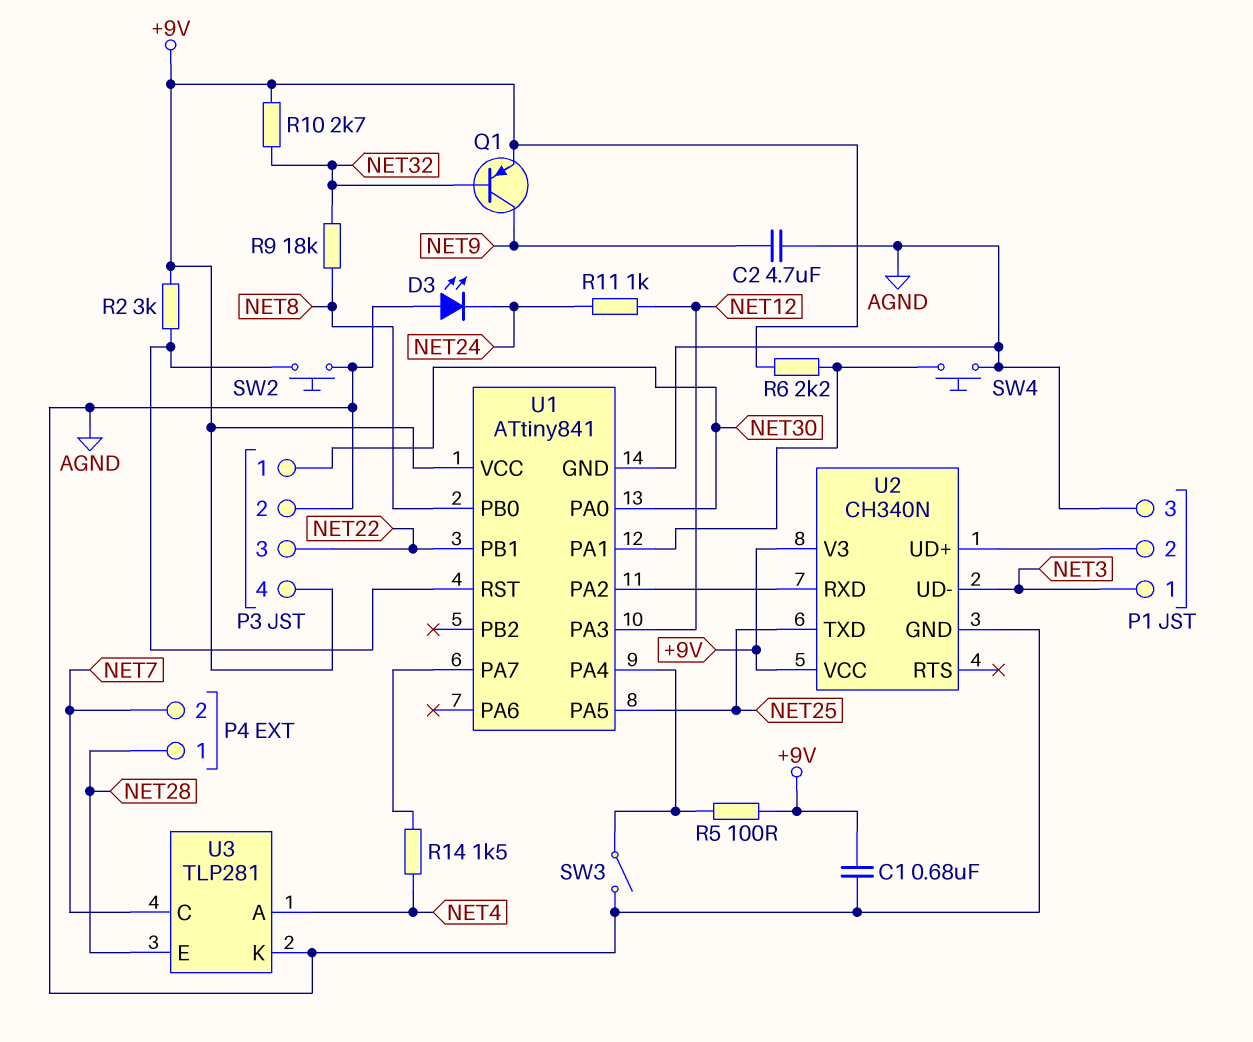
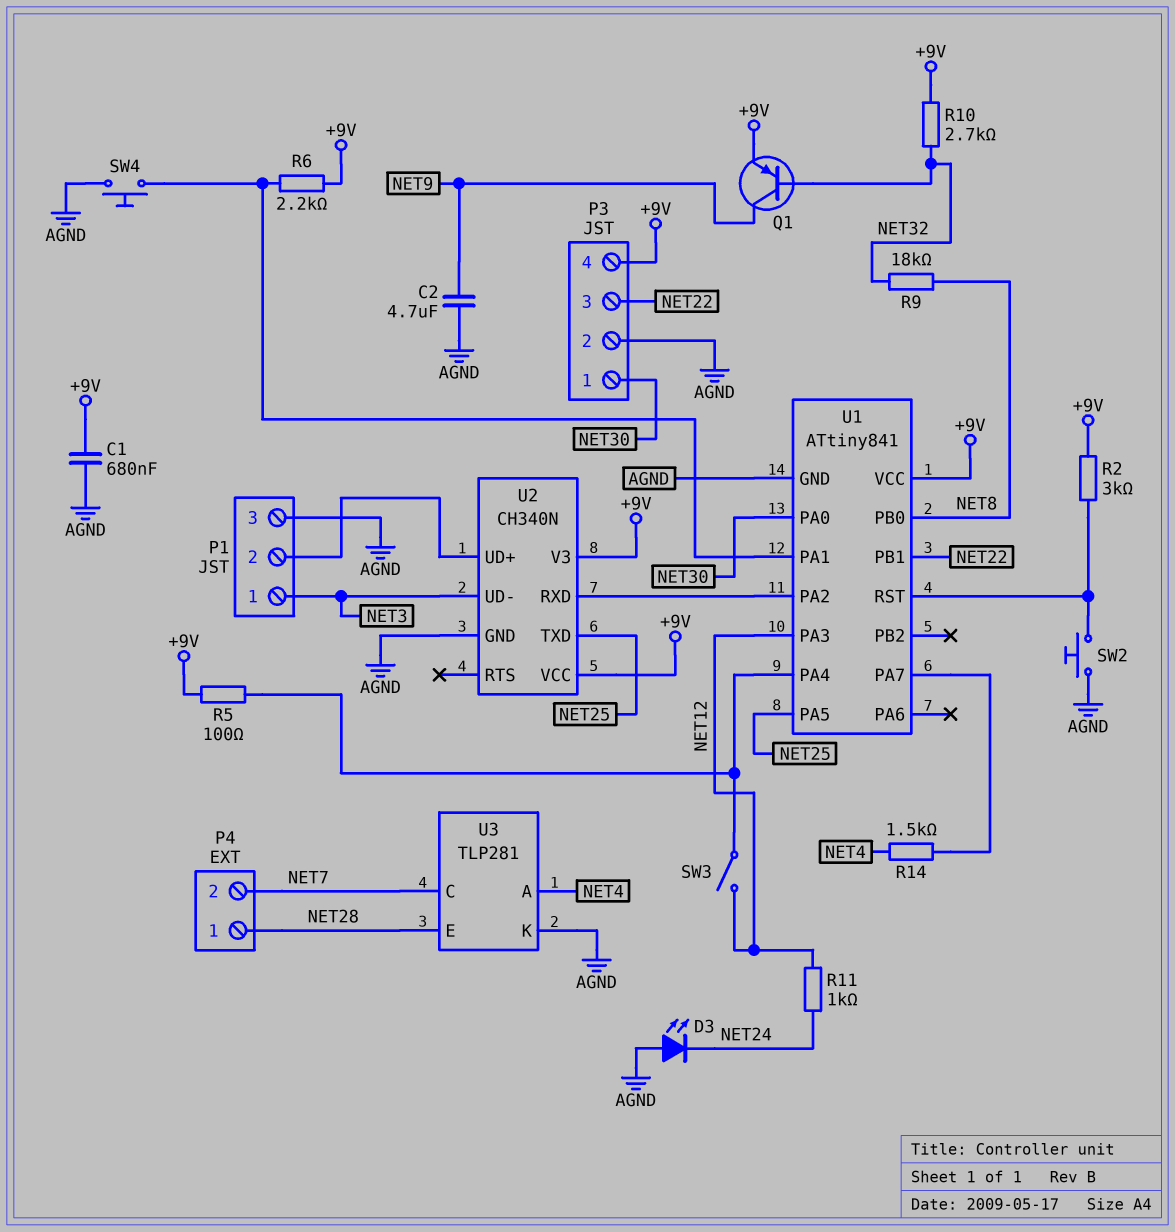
SW3: switch (AGND, U1/PA4) -> switch (NET12, U1/PA4)

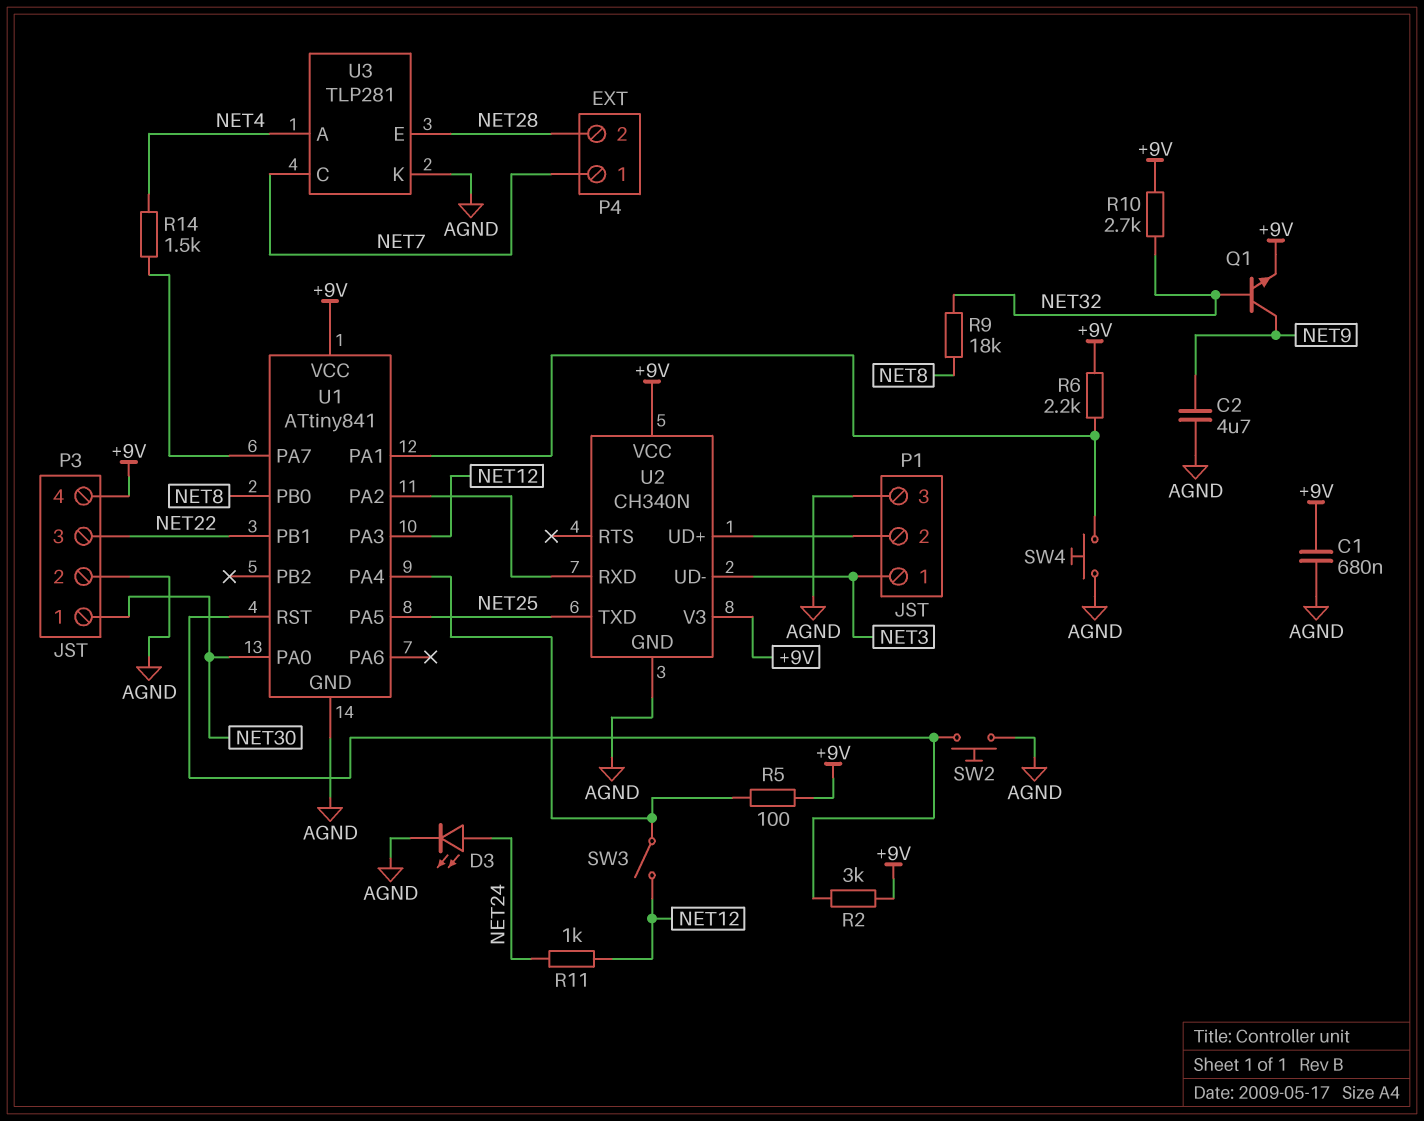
D3: LED (A AGND, K NET24) -> LED (A NET24, K AGND)
P4 pin 1: NET28 -> NET7
P4 pin 2: NET7 -> NET28
Q1: PNP (B NET32, C NET9, E +9V) -> NPN (B NET32, C NET9, E +9V)

